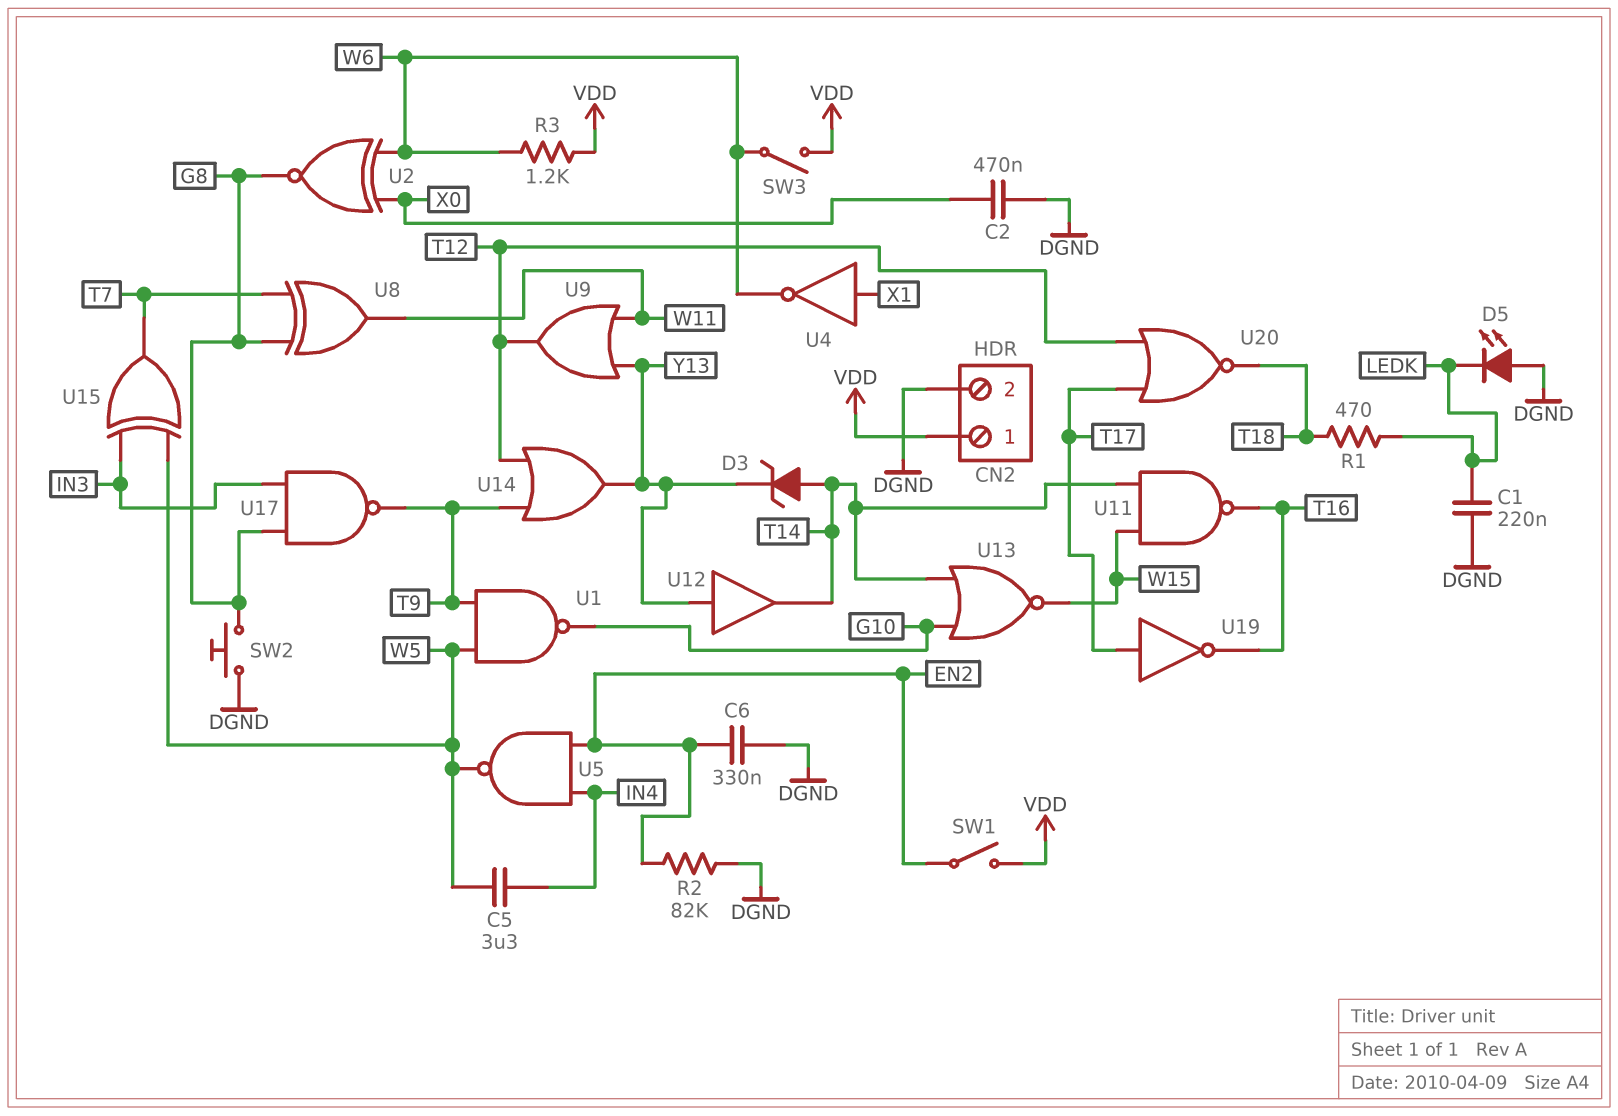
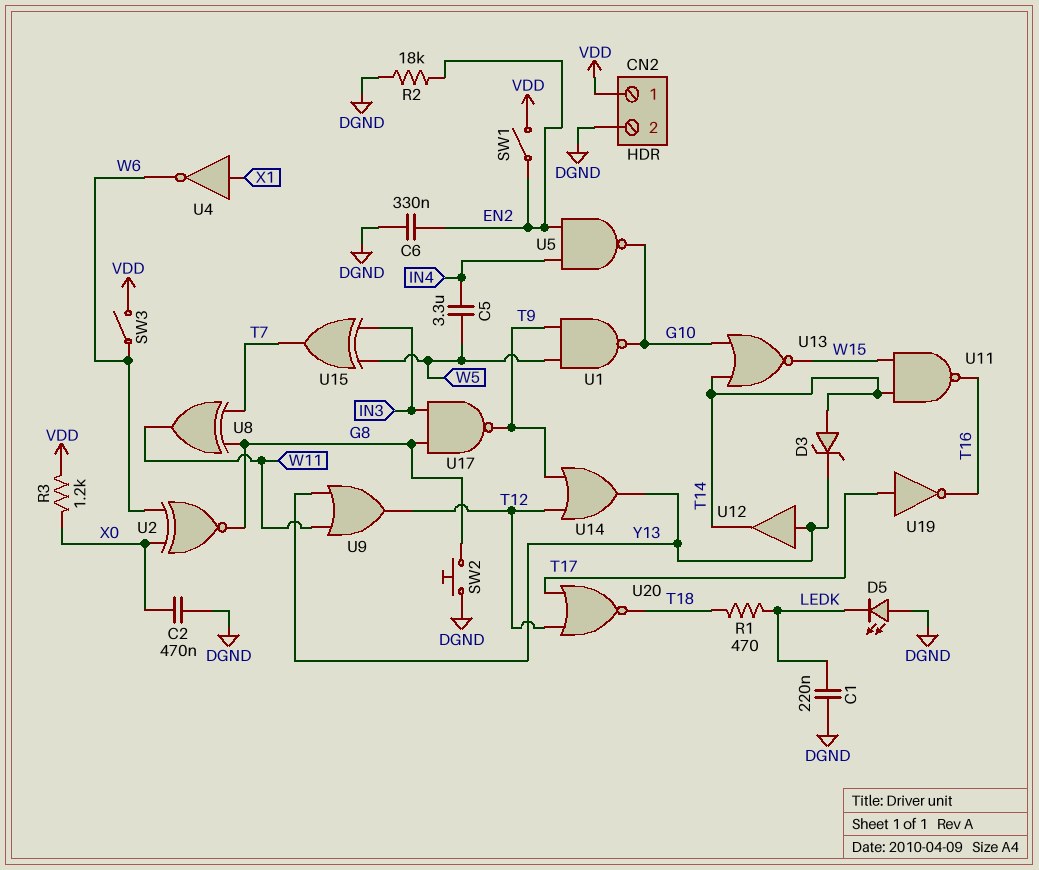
R2: 82k (DGND, EN2) -> 18k (DGND, EN2)
R3: 1.2k (VDD, W6) -> 1.2k (VDD, X0)
U5: NAND (in EN2, in IN4, out W5) -> NAND (in EN2, in IN4, out G10)

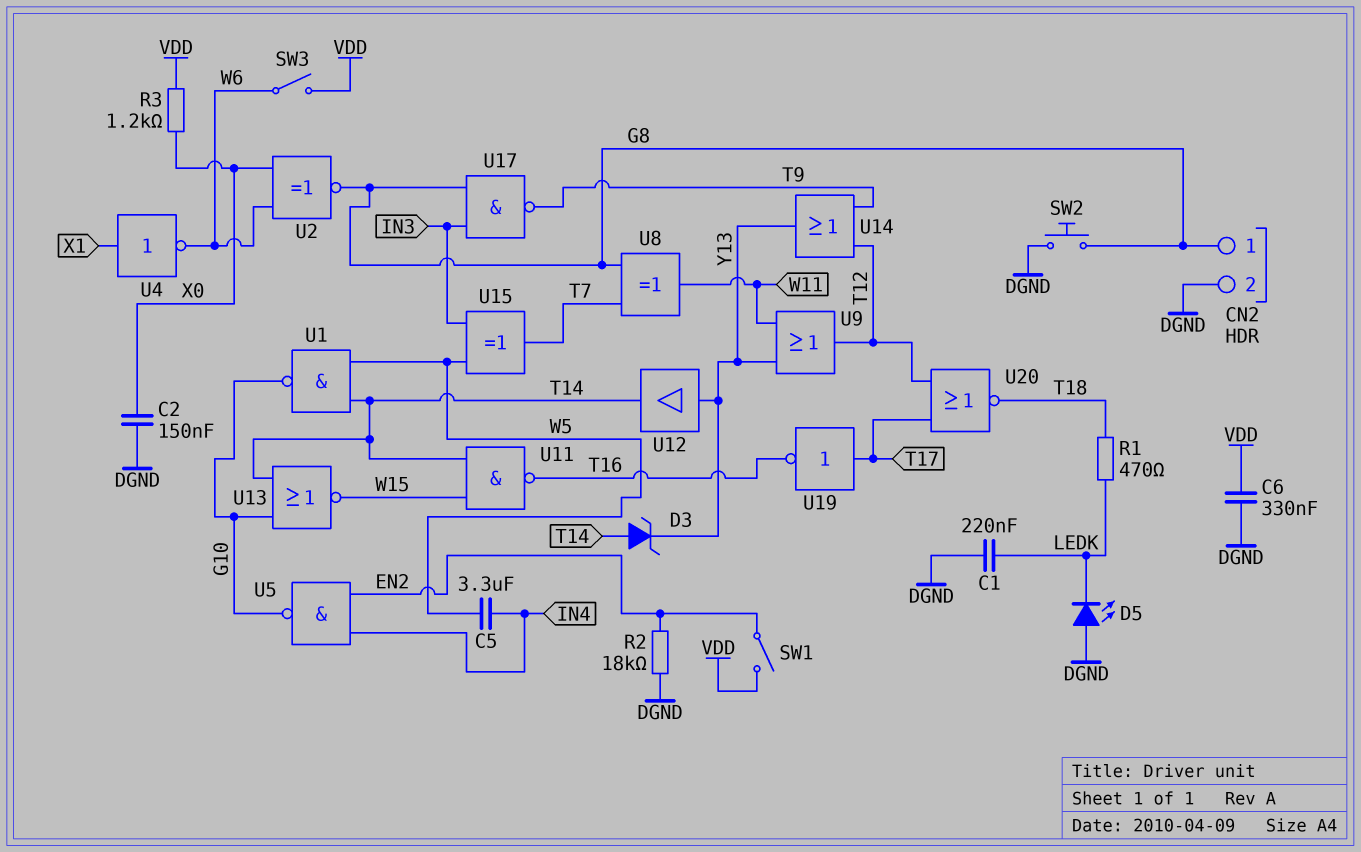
C2: 470nF (DGND, X0) -> 150nF (DGND, X0)
C6: 330nF (DGND, EN2) -> 330nF (DGND, VDD)
CN2 pin 1: VDD -> G8
U1: NAND (in T9, in W5, out G10) -> NAND (in T14, in W5, out G10)

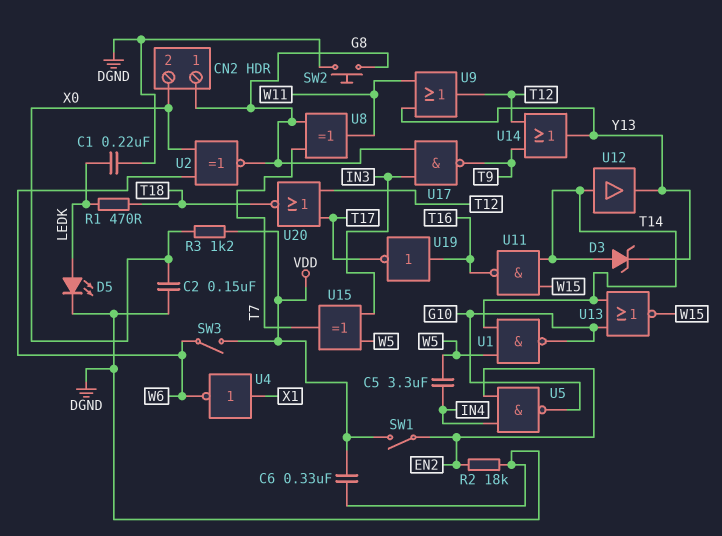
CN2 pin 2: DGND -> X0
D5: LED (A DGND, K LEDK) -> LED (A LEDK, K DGND)
U12: buffer (in Y13, out T14) -> buffer (in T14, out Y13)
U19: NOT (in T17, out T16) -> NOT (in T16, out T17)

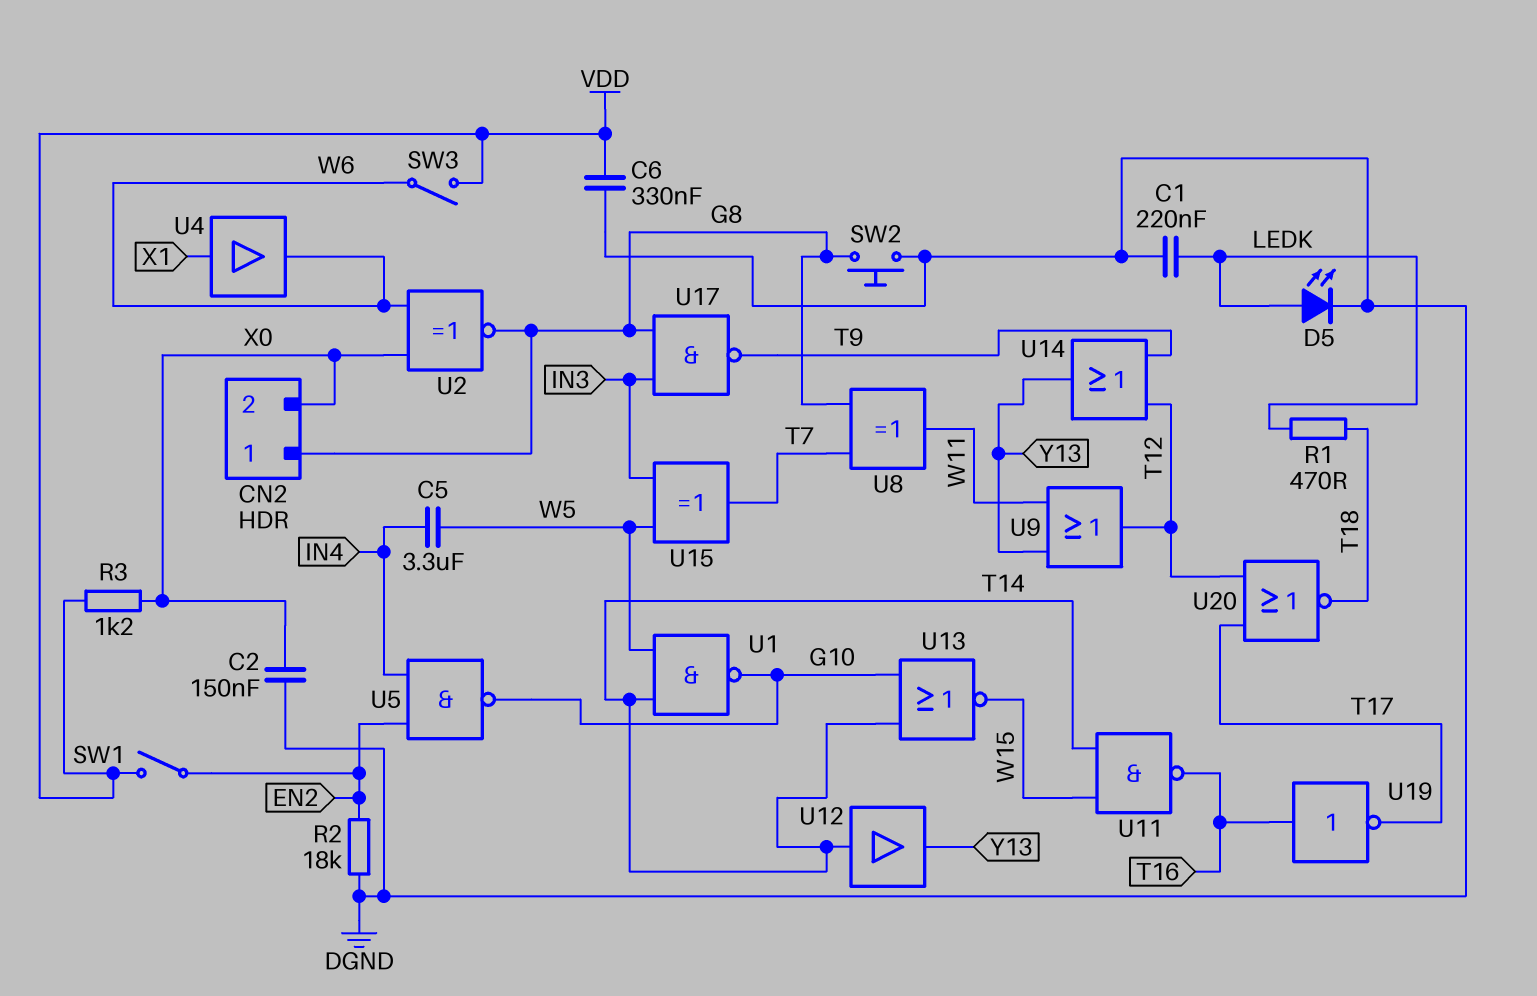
D3: zener (A T14, K Y13) -> none
U4: NOT (in X1, out W6) -> buffer (in X1, out W6)

